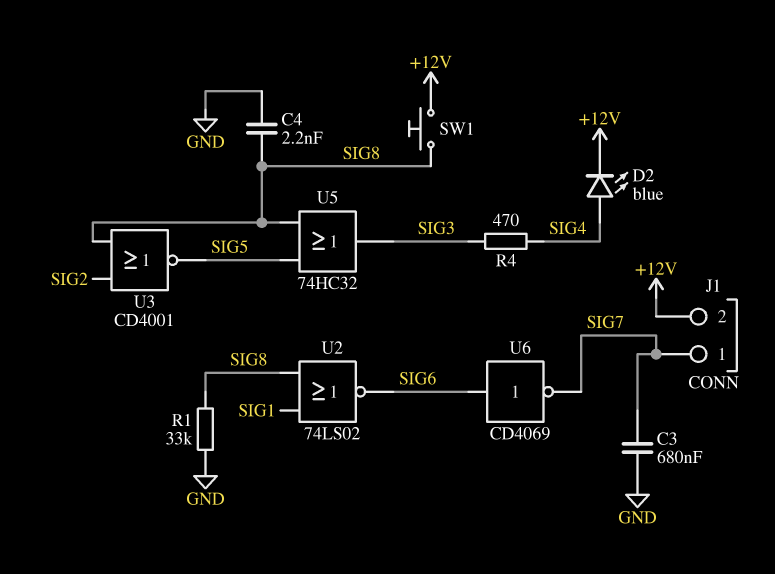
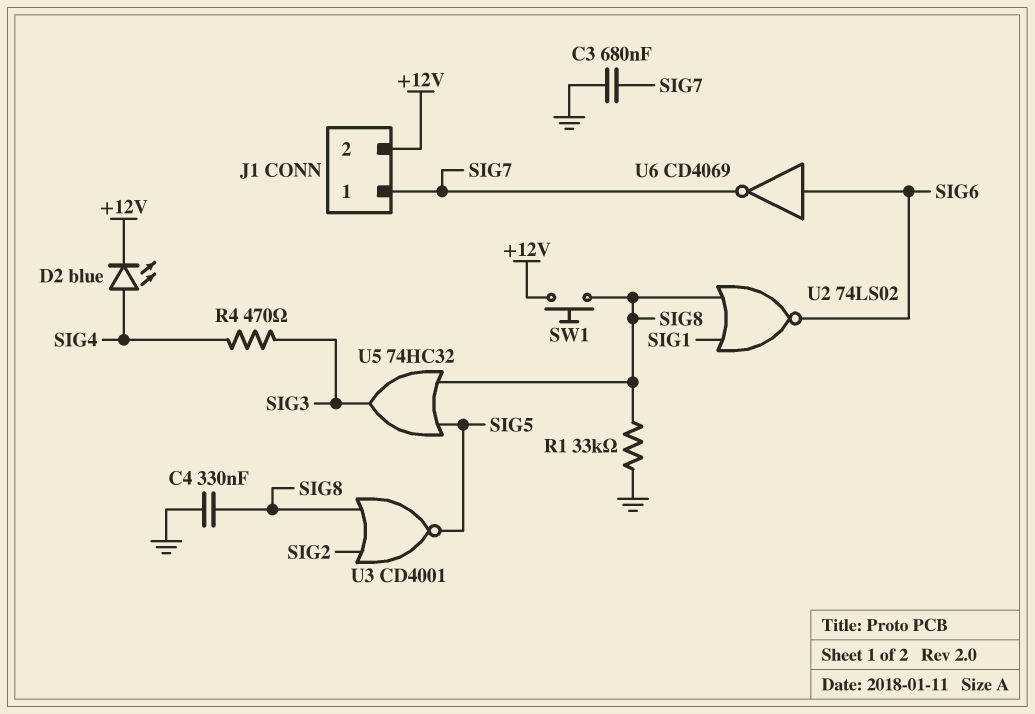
C4: 2.2nF (GND, SIG8) -> 330nF (GND, SIG8)

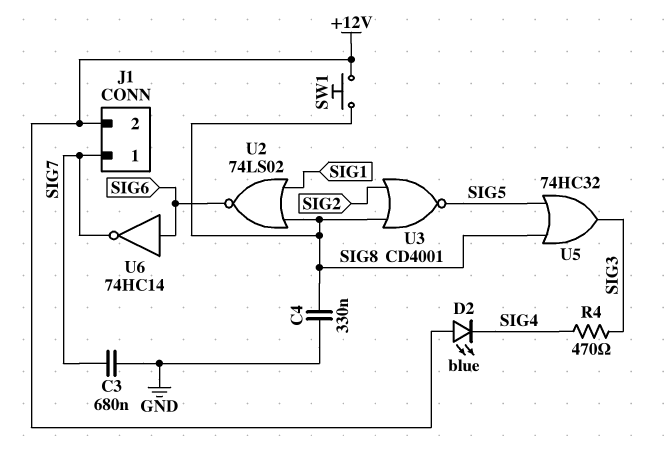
D2: LED blue (A SIG4, K +12V) -> LED blue (A +12V, K SIG4)
R1: 33k (GND, SIG8) -> none
U6: NOT CD4069 (in SIG6, out SIG7) -> NOT 74HC14 (in SIG6, out SIG7)

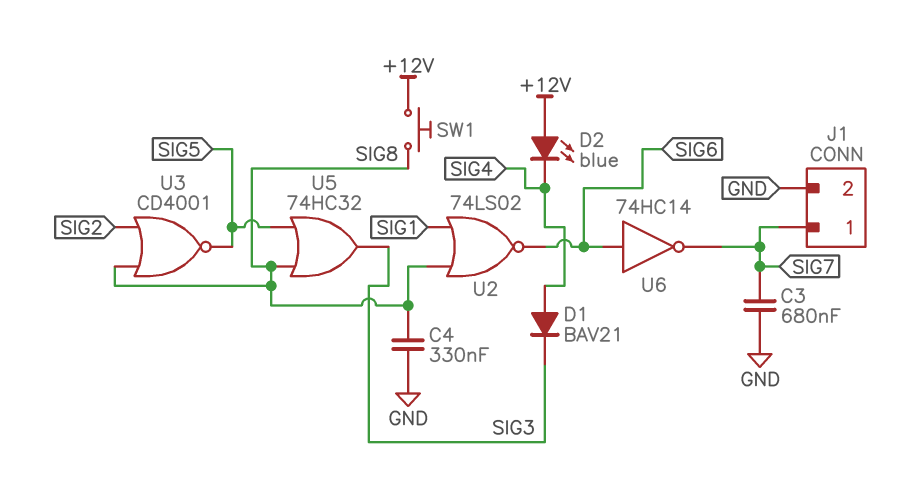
D1: none -> diode BAV21 (A SIG4, K SIG3)
J1 pin 2: +12V -> GND
R4: 470 (SIG3, SIG4) -> none

